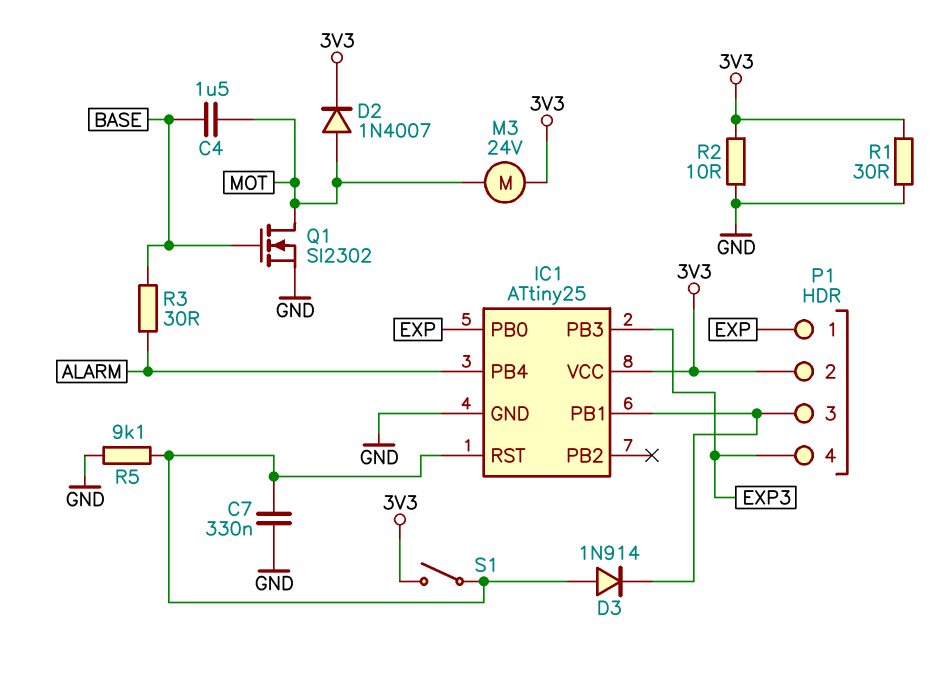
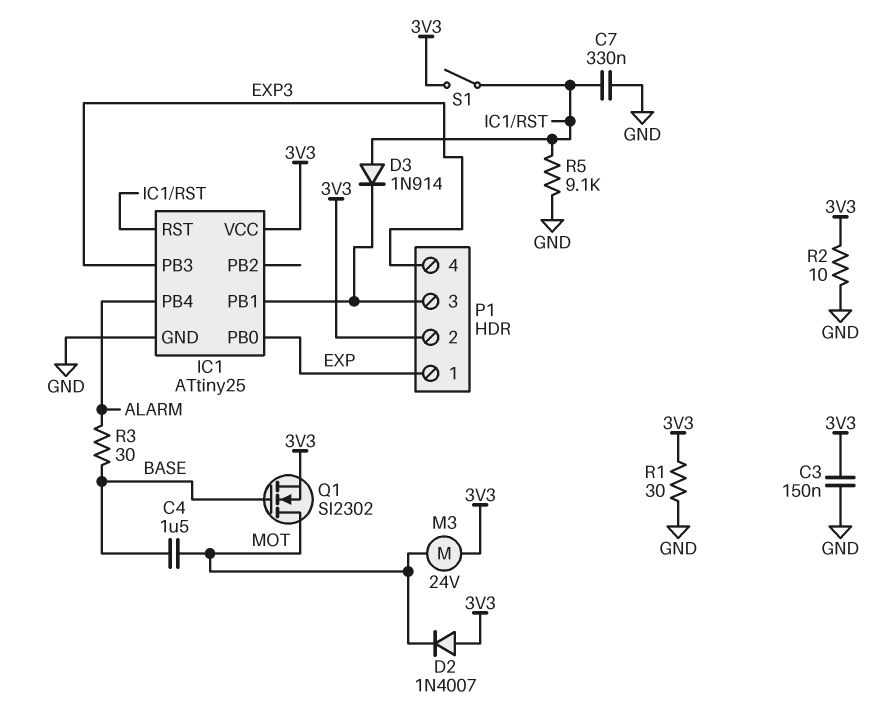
C3: none -> 150nF (3V3, GND)
D2: diode 1N4007 (A MOT, K 3V3) -> diode 1N4007 (A 3V3, K MOT)
Q1: NMOS SI2302 (G BASE, D MOT, S GND) -> NMOS SI2302 (G BASE, D MOT, S 3V3)

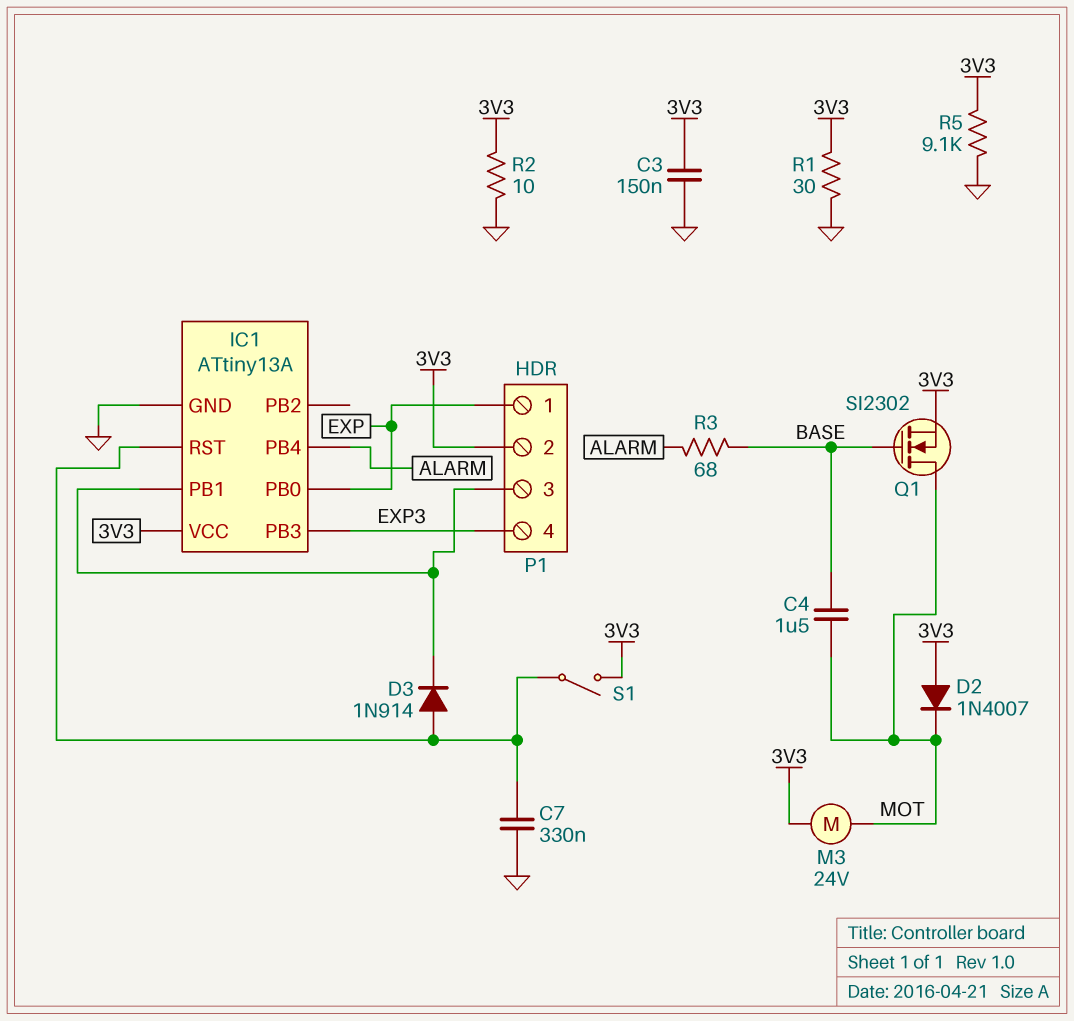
IC1: ATtiny25 -> ATtiny13A
R3: 30 (ALARM, BASE) -> 68 (ALARM, BASE)
R5: 9.1k (GND, IC1/RST) -> 9.1k (3V3, GND)

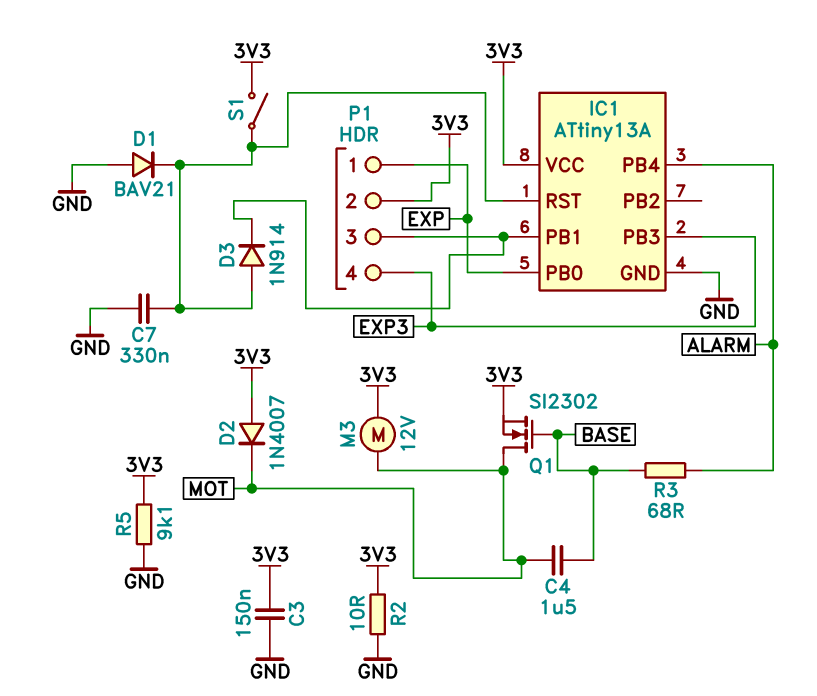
D1: none -> diode BAV21 (A GND, K IC1/RST)
M3: motor 24V (3V3, MOT) -> motor 12V (3V3, MOT)
R1: 30 (3V3, GND) -> none

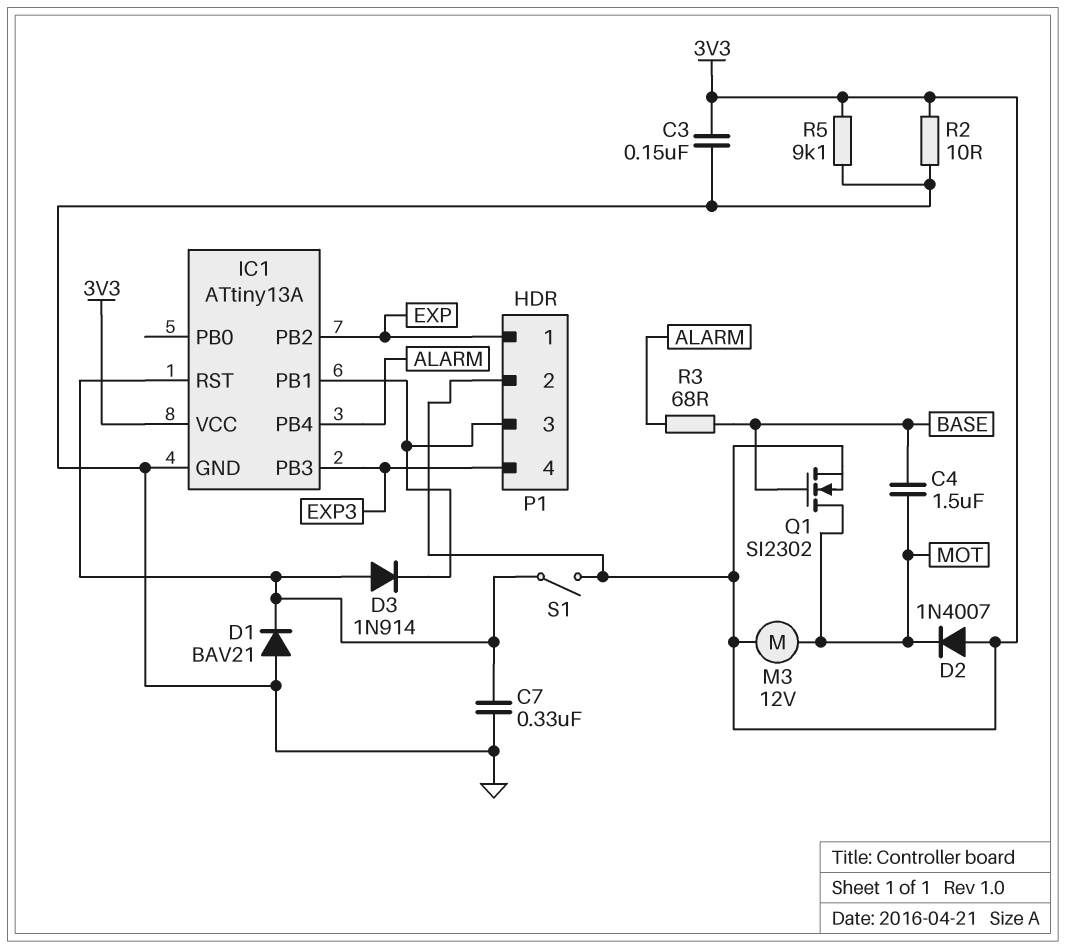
IC1 pin PB0: EXP -> none
IC1 pin PB2: none -> EXP

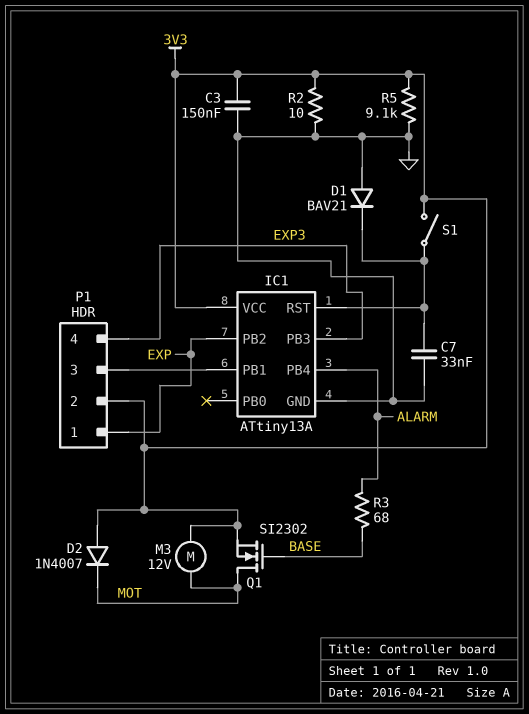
C4: 1.5uF (BASE, MOT) -> none
C7: 330nF (GND, IC1/RST) -> 33nF (GND, IC1/RST)
D3: diode 1N914 (A IC1/RST, K IC1/PB1) -> none

